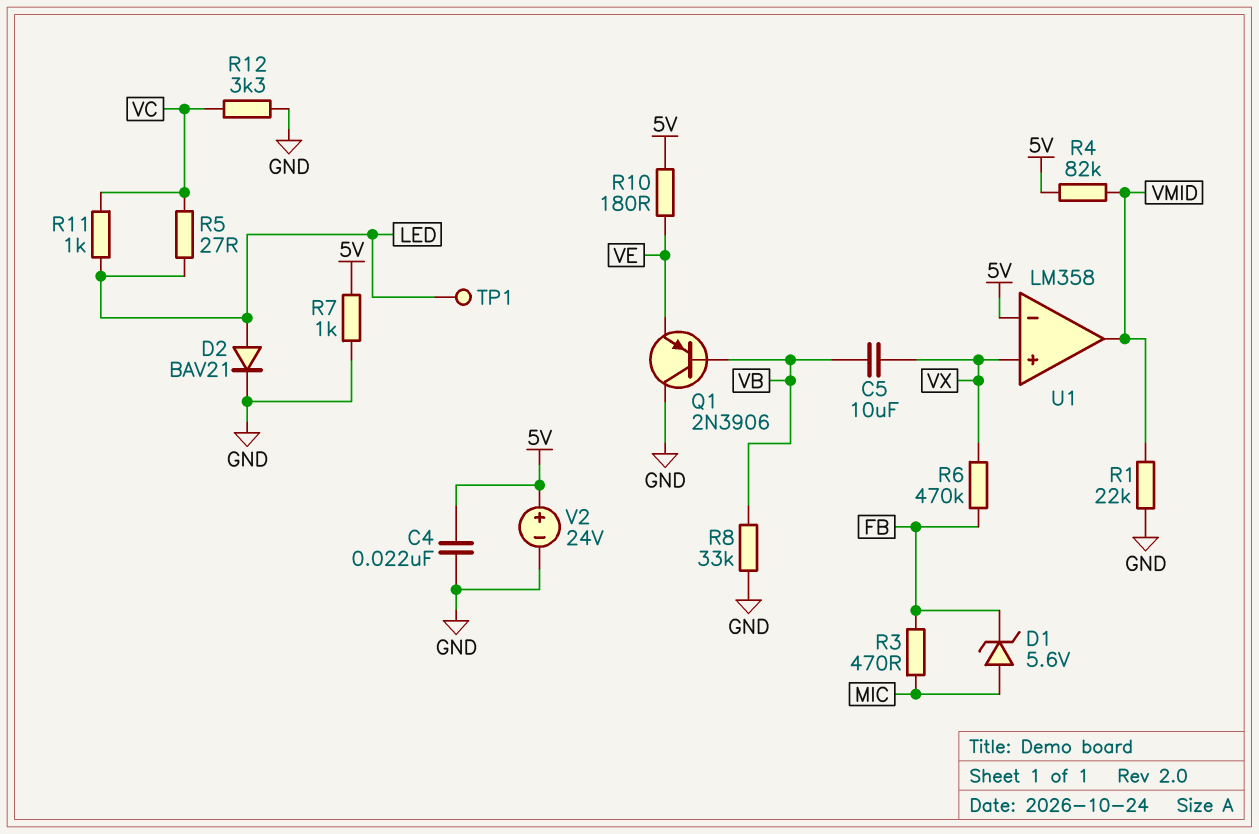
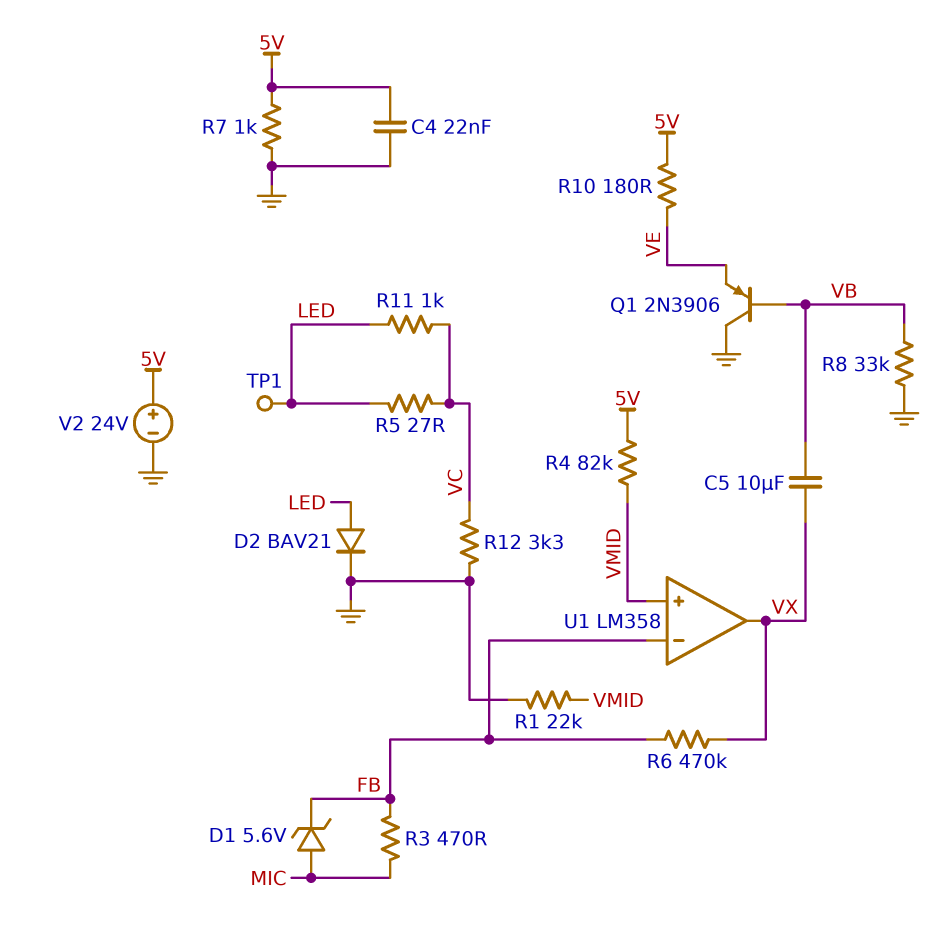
U1 pin in+: VX -> VMID
U1 pin in-: 5V -> FB
U1 pin out: VMID -> VX

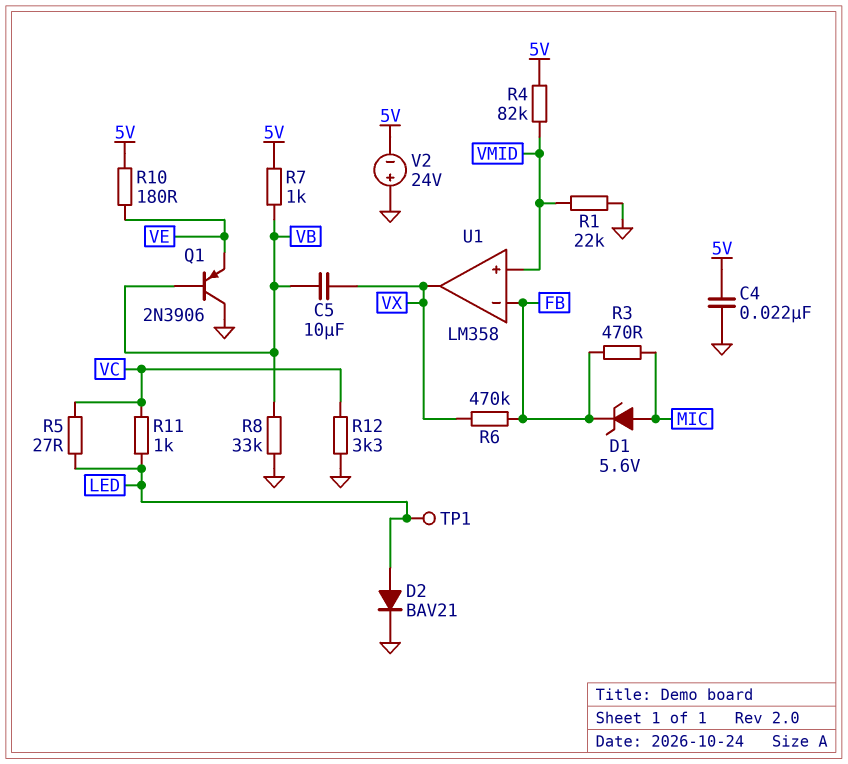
R7: 1k (5V, GND) -> 1k (5V, VB)
V2: 24V (plus 5V, minus GND) -> 24V (plus GND, minus 5V)

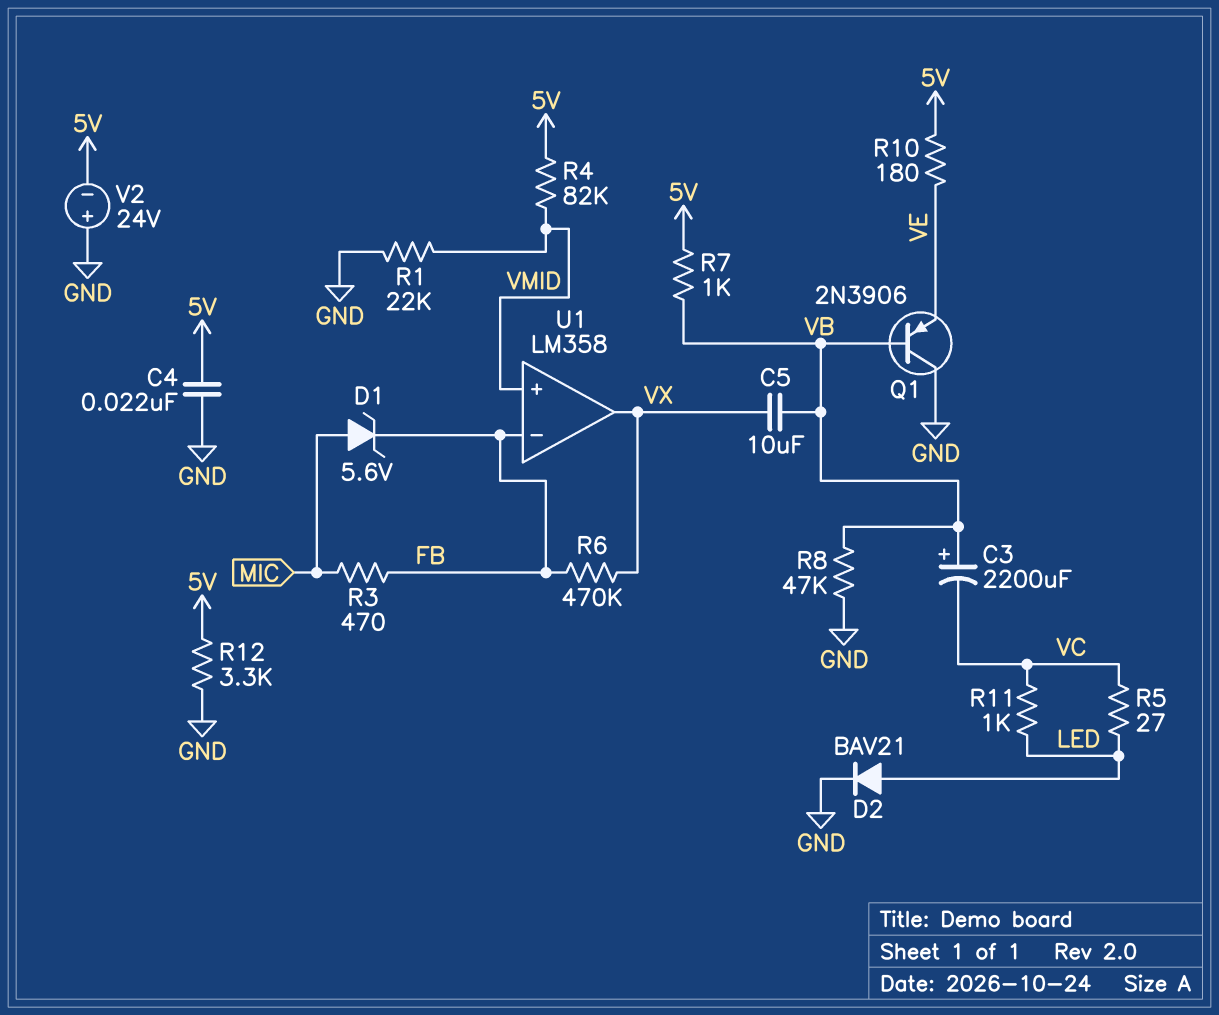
C3: none -> 2200uF (plus VB, minus VC)
R8: 33k (GND, VB) -> 47k (GND, VB)
R12: 3.3k (GND, VC) -> 3.3k (5V, GND)
TP1: test point (LED) -> none

